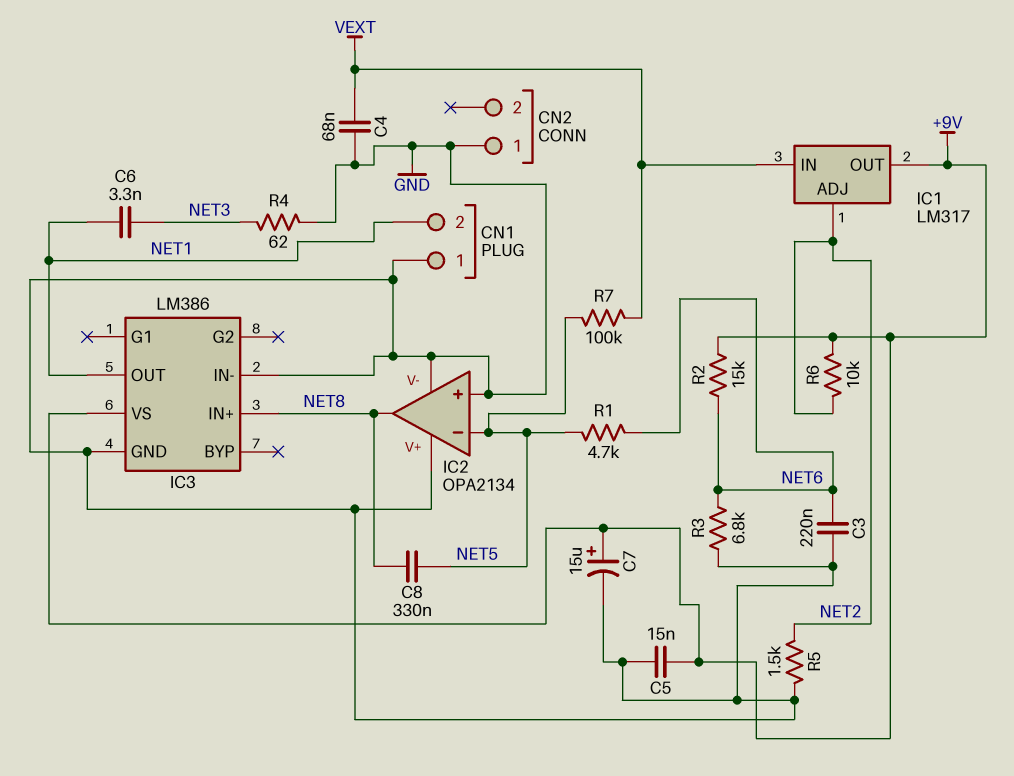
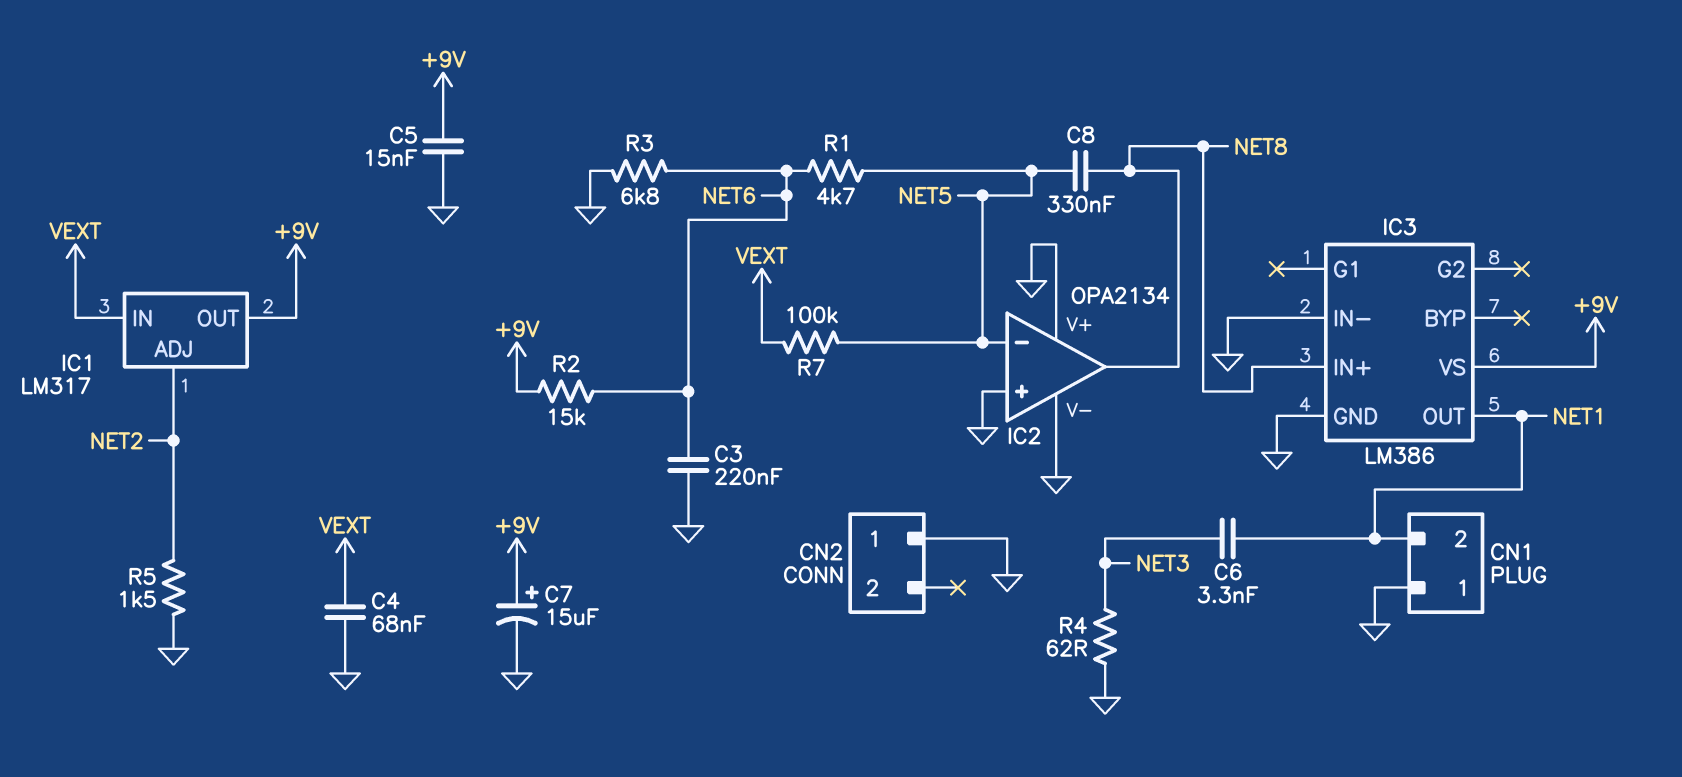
R6: 10k (+9V, NET2) -> none

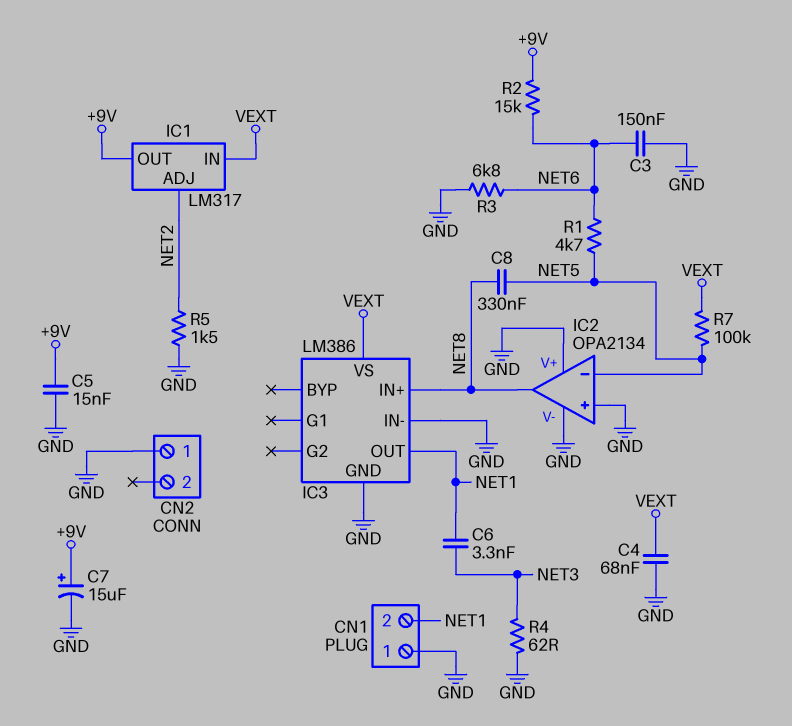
C3: 220nF (GND, NET6) -> 150nF (GND, NET6)
IC3 pin VS: +9V -> VEXT

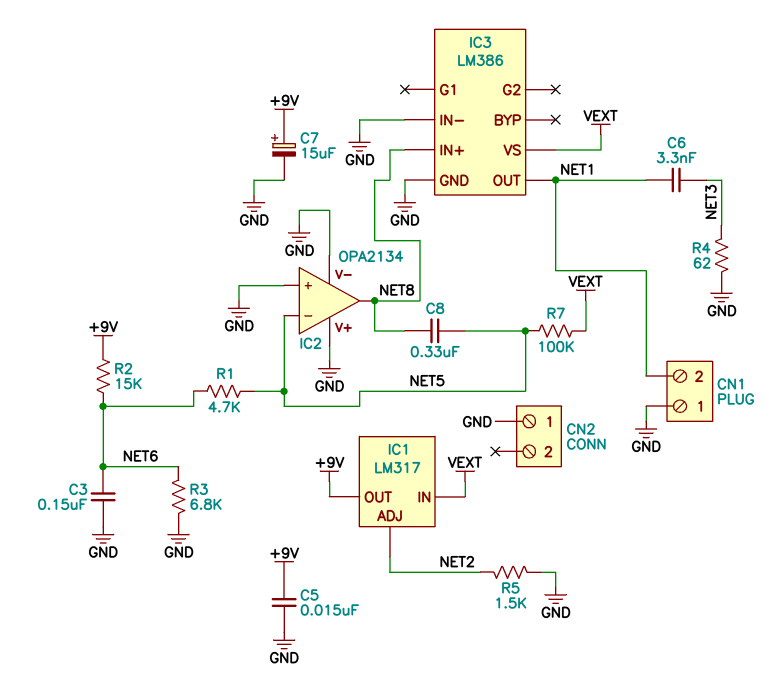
C4: 68nF (GND, VEXT) -> none

